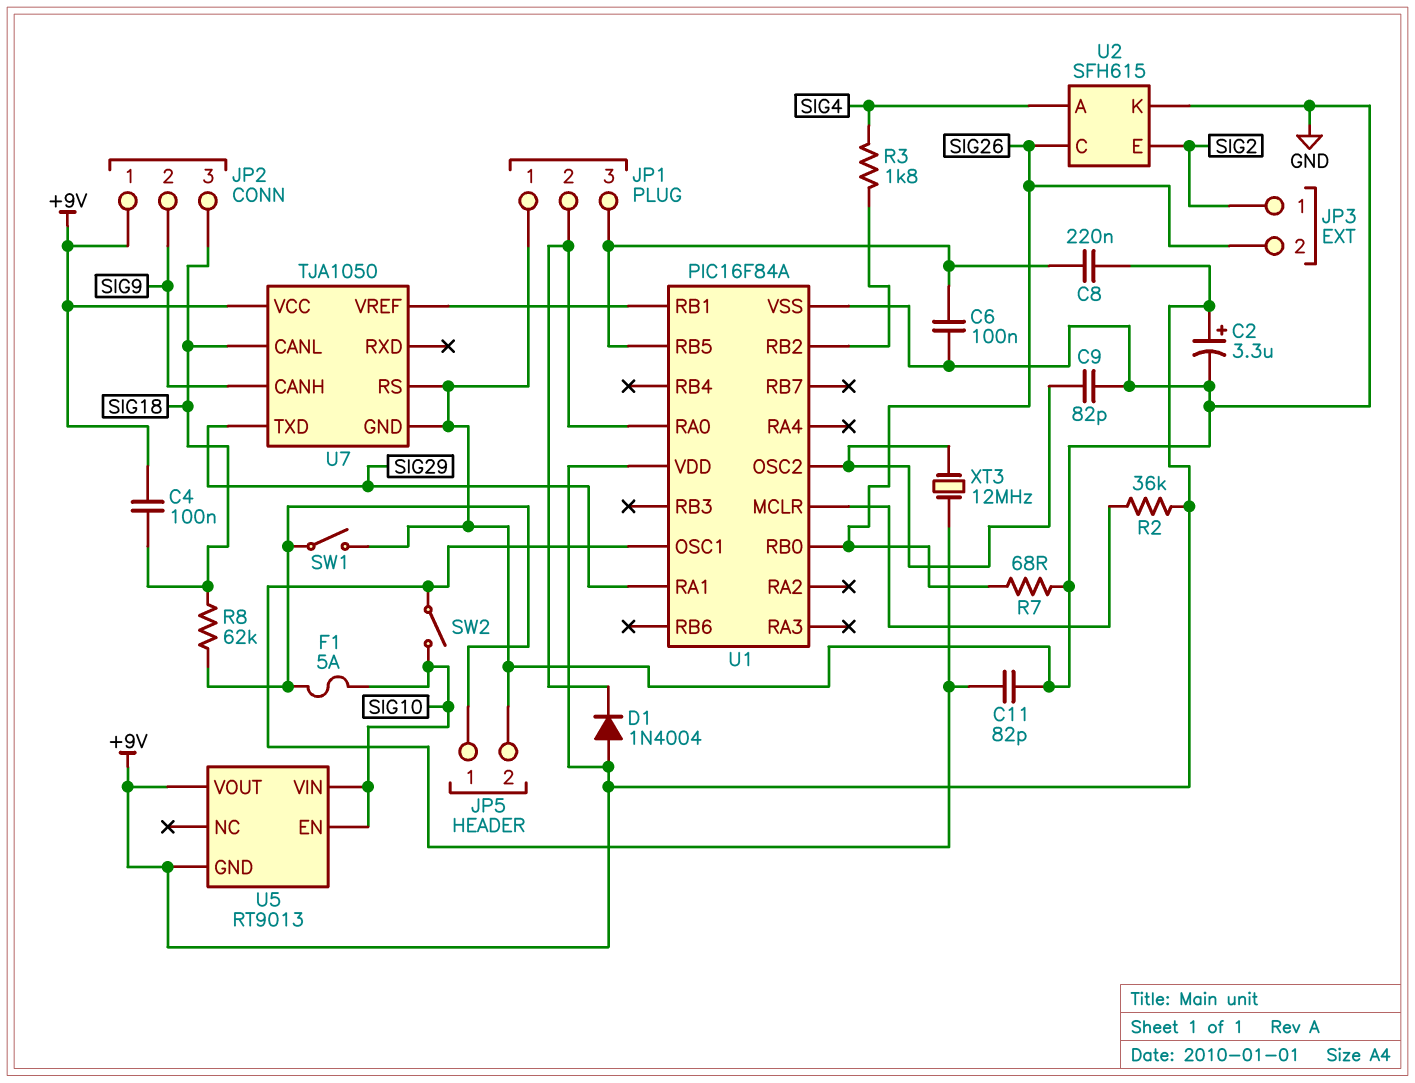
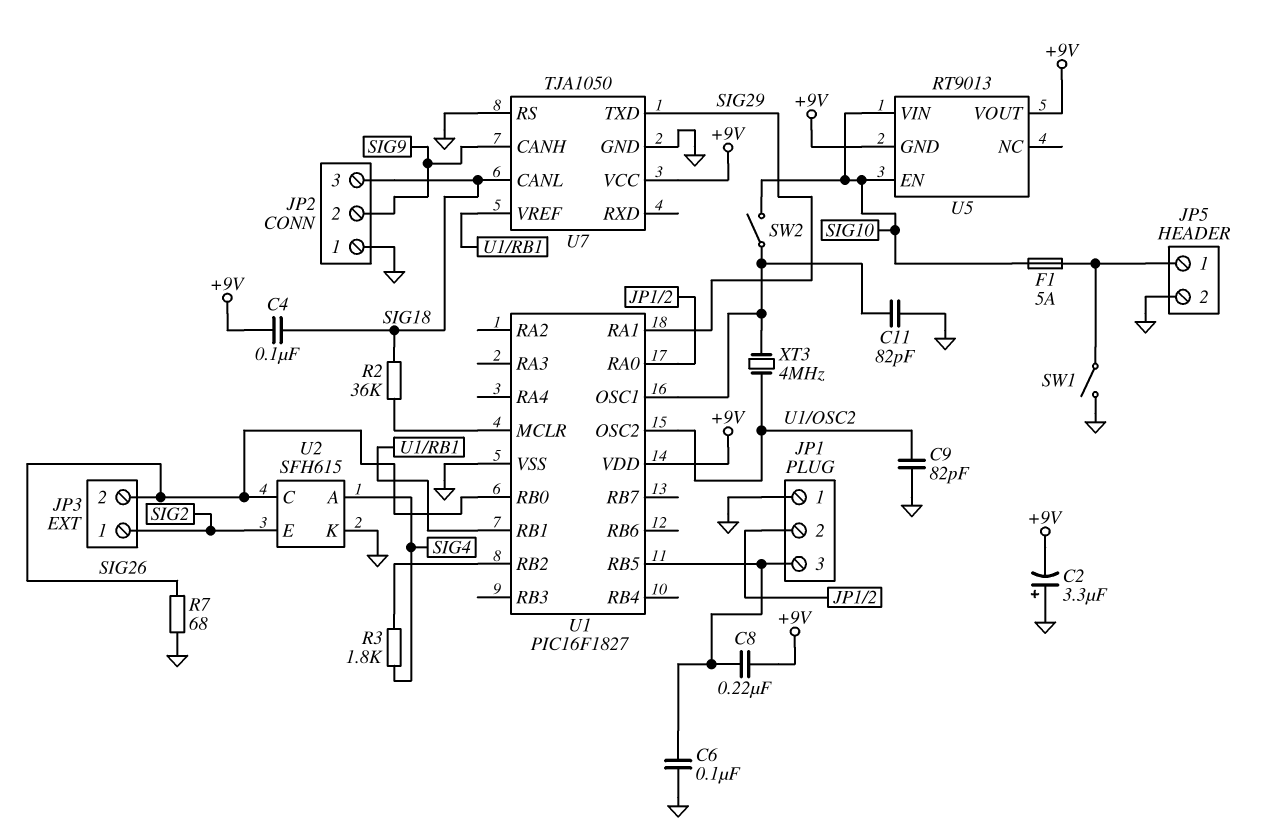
C2: 3.3uF (plus +9V, minus GND) -> 3.3uF (plus GND, minus +9V)
D1: diode 1N4004 (A +9V, K JP1/2) -> none
JP2 pin 1: +9V -> GND
R2: 36k (+9V, U1/MCLR) -> 36k (SIG18, U1/MCLR)
R8: 62k (JP5/1, SIG18) -> none
U1: PIC16F84A -> PIC16F1827
XT3: 12MHz (U1/OSC1, U1/OSC2) -> 4MHz (U1/OSC1, U1/OSC2)

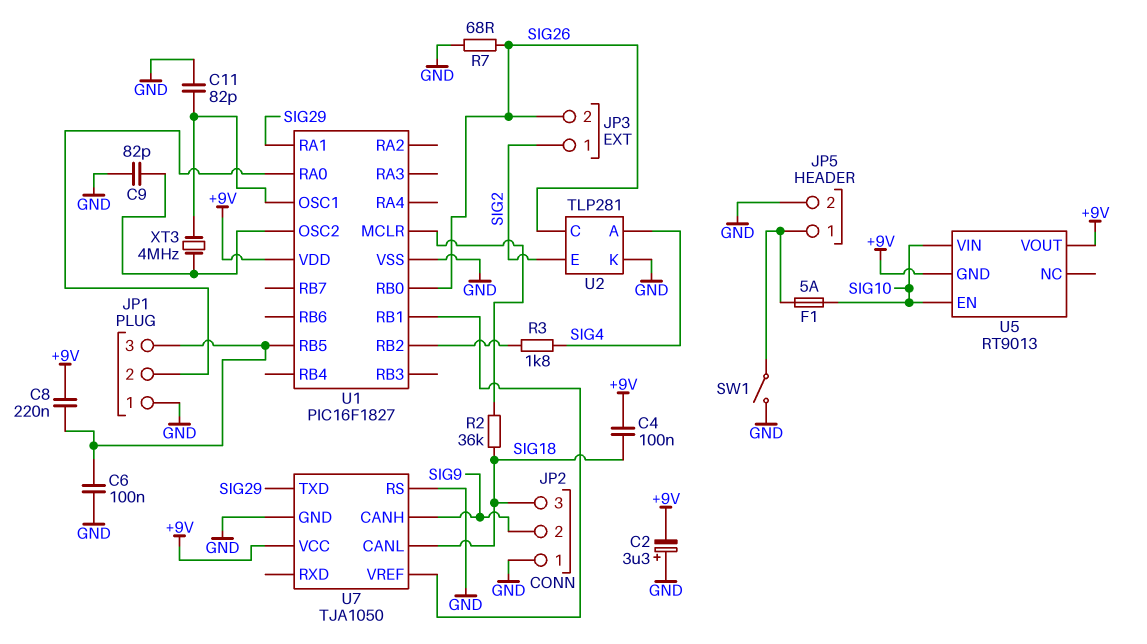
SW2: switch (SIG10, U1/OSC1) -> none
U2: SFH615 -> TLP281

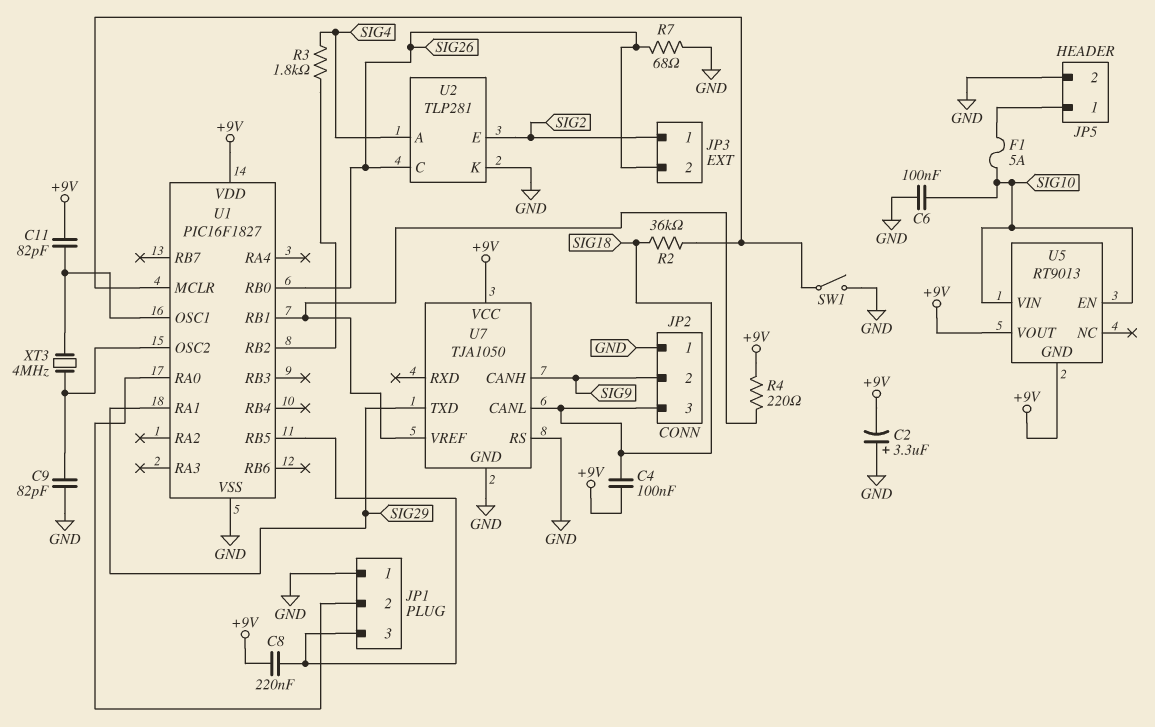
C6: 100nF (GND, JP1/3) -> 100nF (GND, SIG10)
C11: 82pF (GND, U1/OSC1) -> 82pF (+9V, U1/OSC1)
R4: none -> 220 (+9V, U1/RB1)
SW1: switch (GND, JP5/1) -> switch (GND, U1/MCLR)

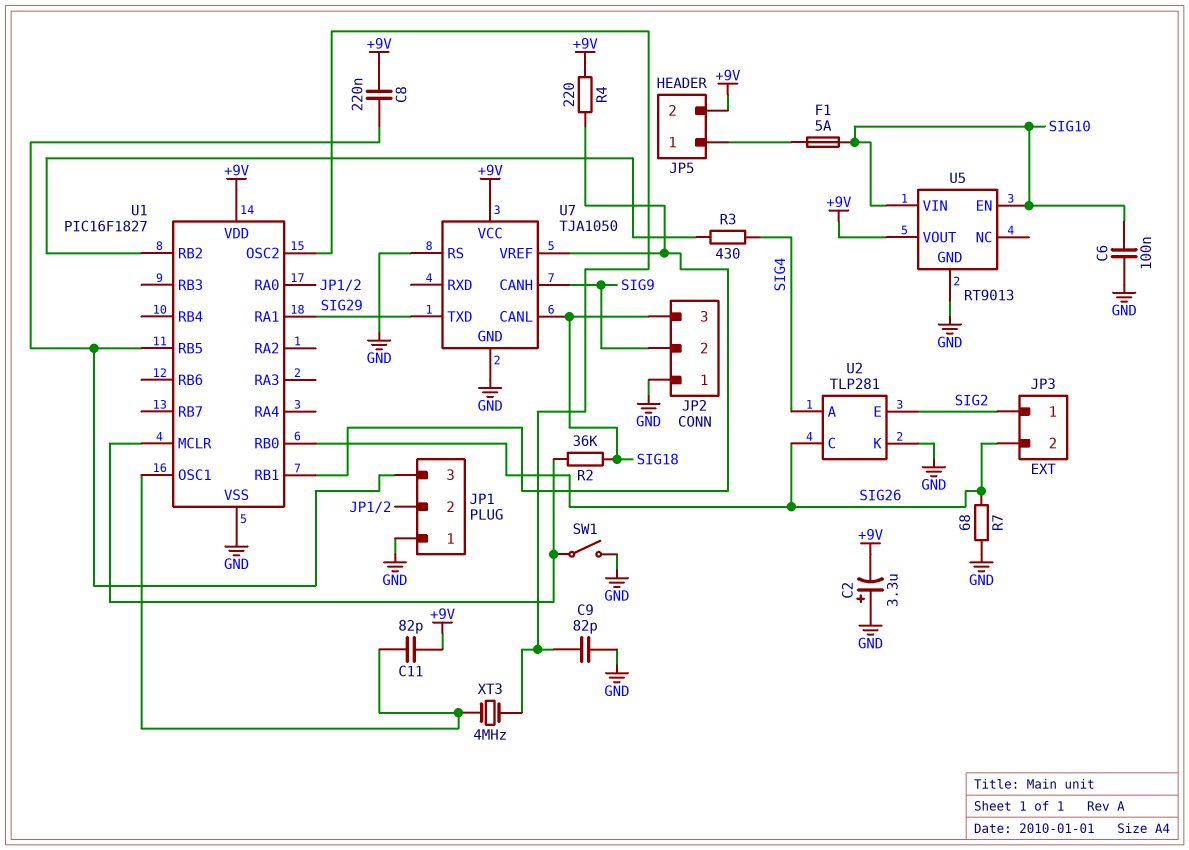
C4: 100nF (+9V, SIG18) -> none
JP5 pin 2: GND -> +9V
R3: 1.8k (SIG4, U1/RB2) -> 430 (SIG4, U1/RB2)
U5 pin GND: +9V -> GND

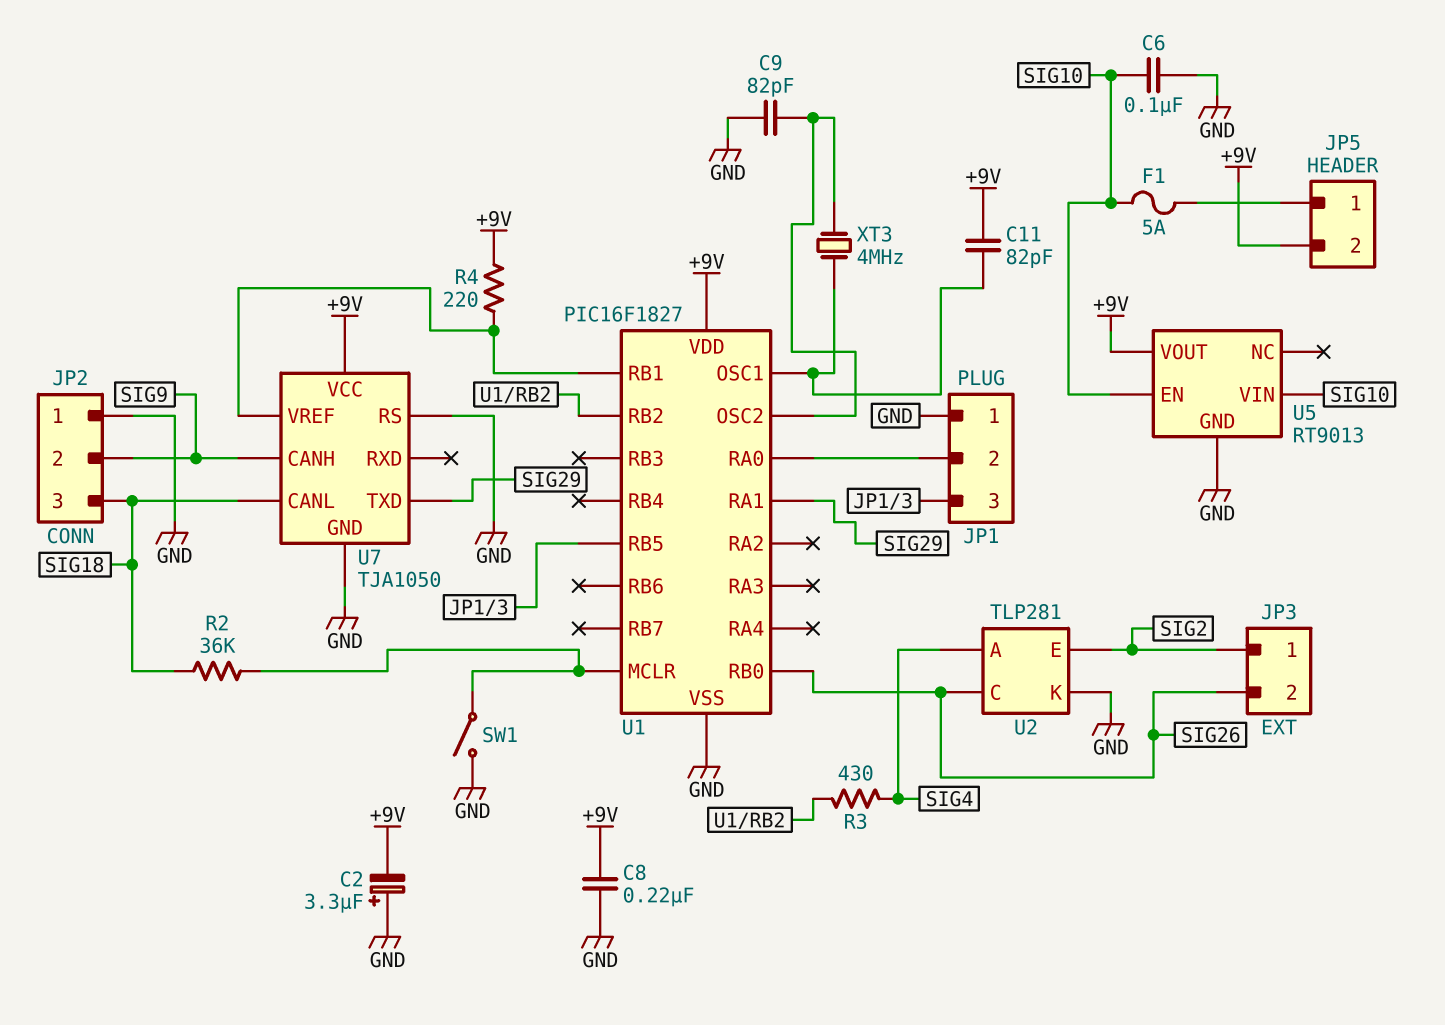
C8: 220nF (+9V, JP1/3) -> 220nF (+9V, GND)
R7: 68 (GND, SIG26) -> none

